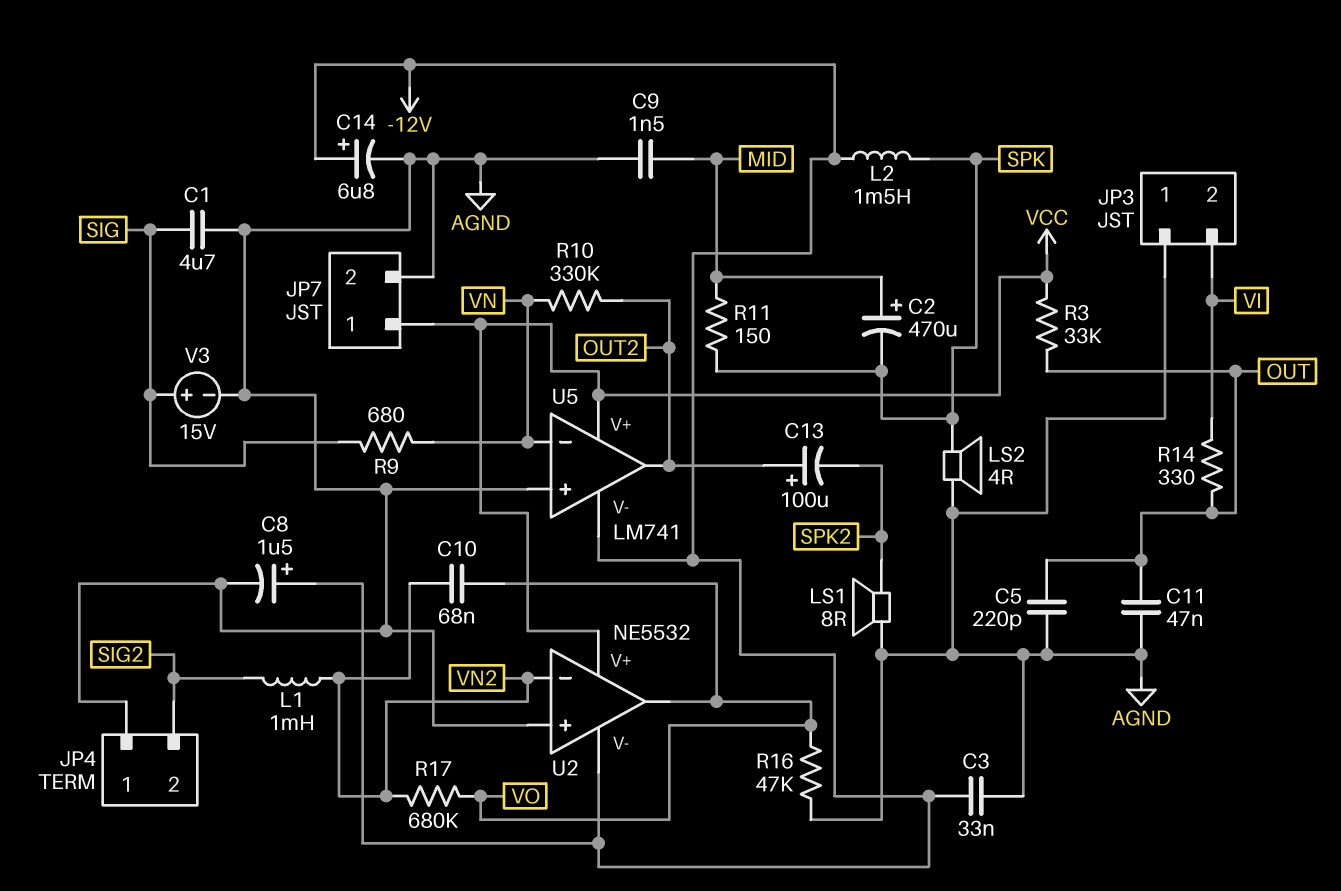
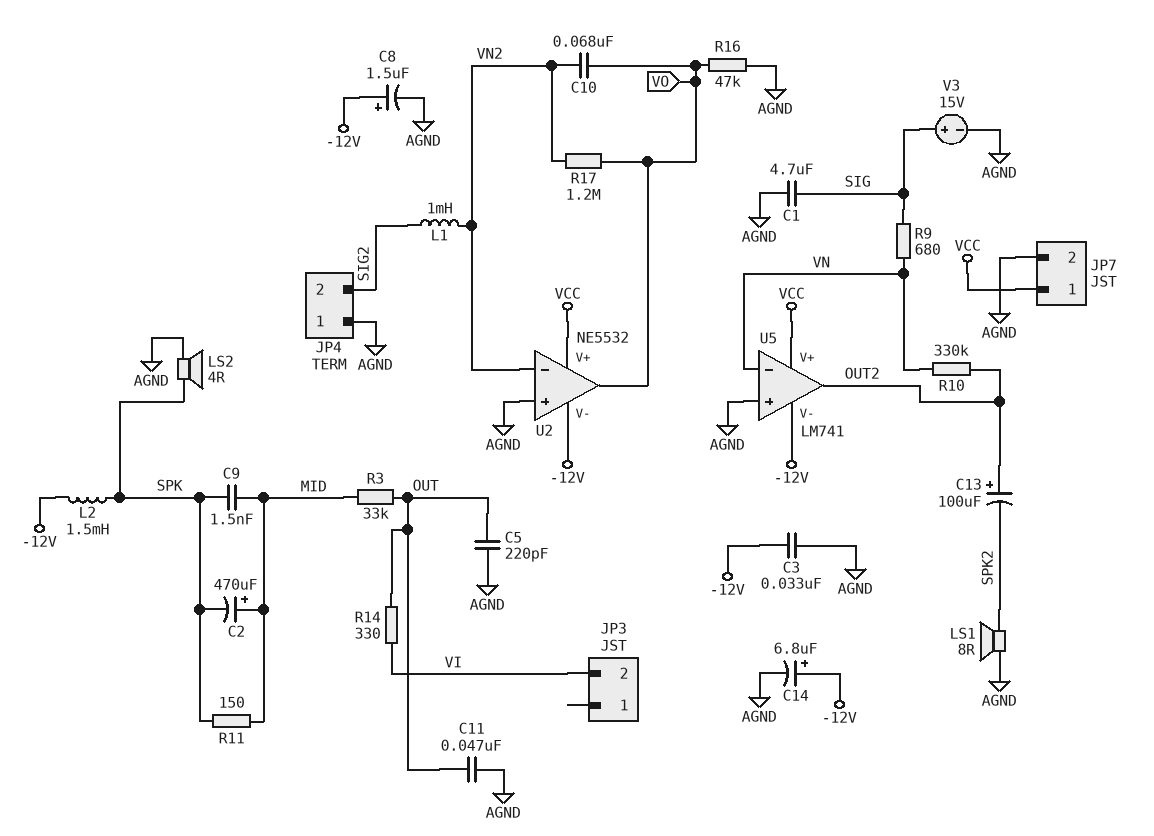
C9: 1.5nF (AGND, MID) -> 1.5nF (MID, SPK)
JP3 pin 1: AGND -> none
R3: 33k (OUT, VCC) -> 33k (MID, OUT)
R17: 680k (VN2, VO) -> 1.2M (VN2, VO)

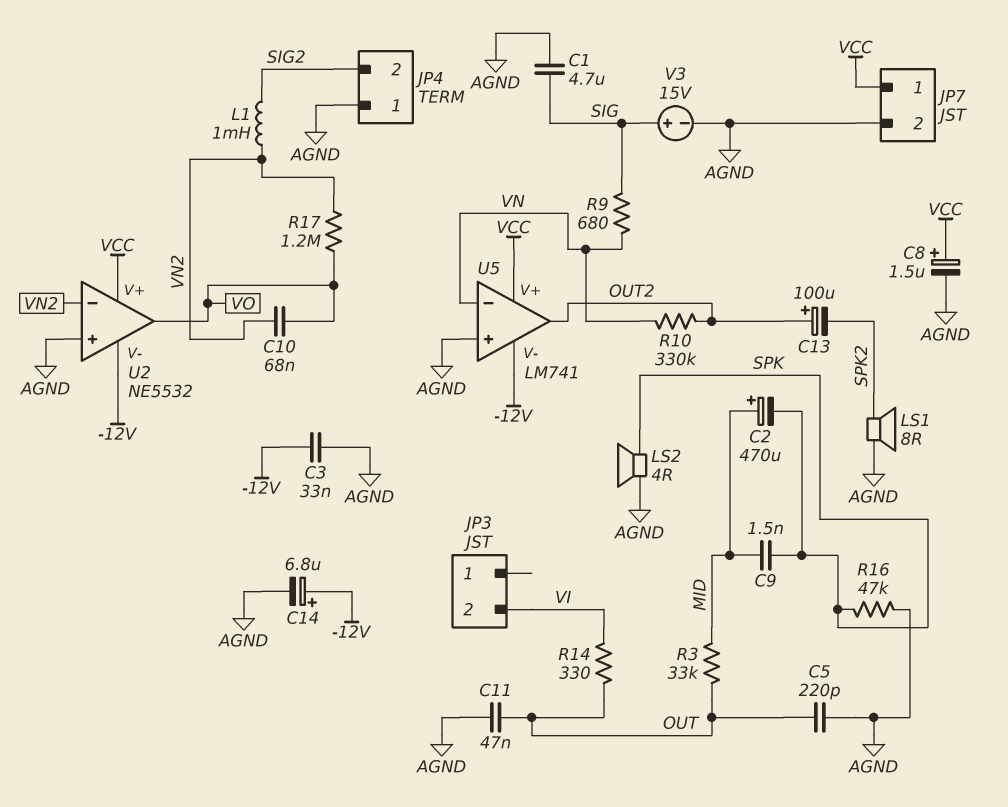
C8: 1.5uF (plus -12V, minus AGND) -> 1.5uF (plus VCC, minus AGND)
L2: 1.5mH (-12V, SPK) -> none
R11: 150 (MID, SPK) -> none
R16: 47k (AGND, VO) -> 47k (AGND, SPK)

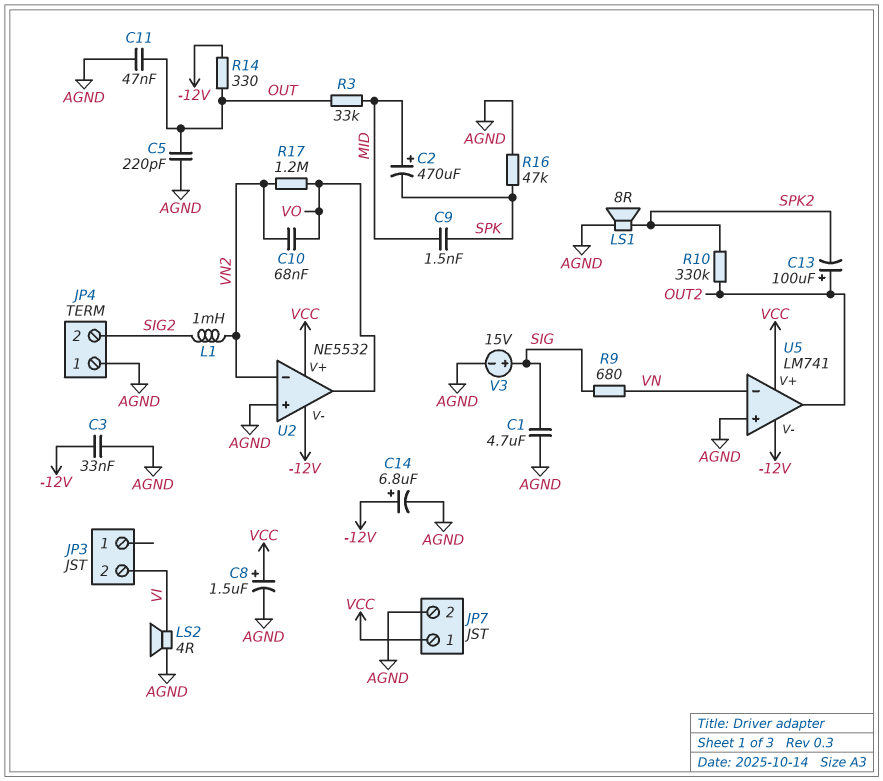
LS2: speaker 4R (AGND, SPK) -> speaker 4R (AGND, VI)
R10: 330k (OUT2, VN) -> 330k (OUT2, SPK2)
R14: 330 (OUT, VI) -> 330 (-12V, OUT)

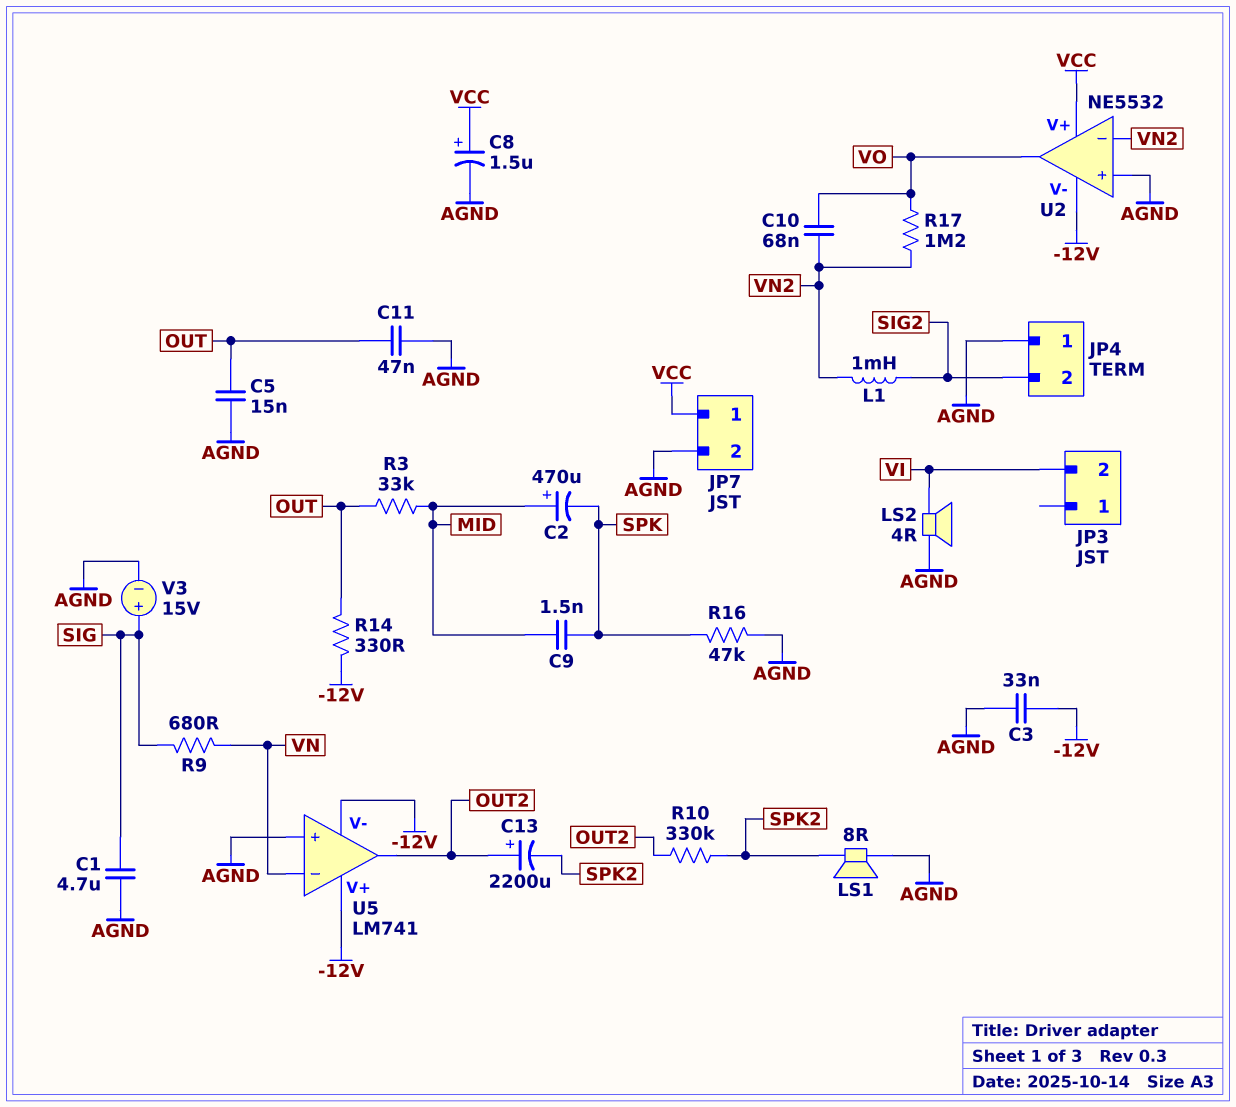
C5: 220pF (AGND, OUT) -> 15nF (AGND, OUT)
C13: 100uF (plus OUT2, minus SPK2) -> 2200uF (plus OUT2, minus SPK2)
C14: 6.8uF (plus -12V, minus AGND) -> none
U5 pin V+: VCC -> -12V

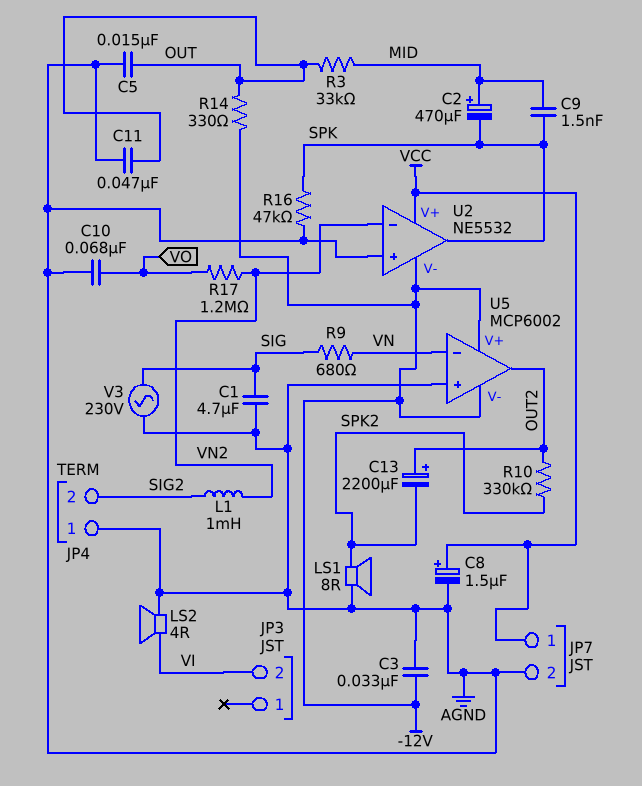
C10: 68nF (VN2, VO) -> 68nF (AGND, VO)
U2 pin out: VO -> SPK
U5: LM741 -> MCP6002
V3: 15V (plus SIG, minus AGND) -> AC 230V (AGND, SIG)

